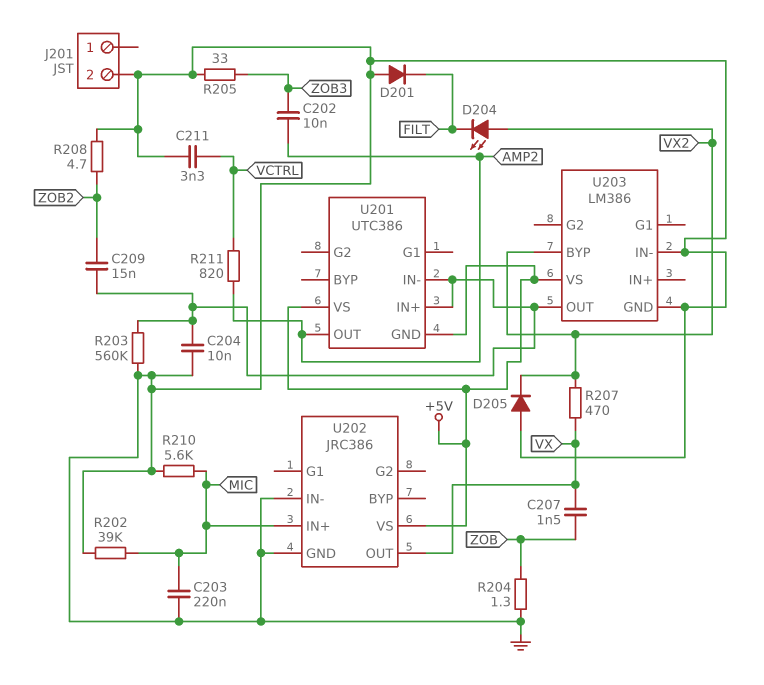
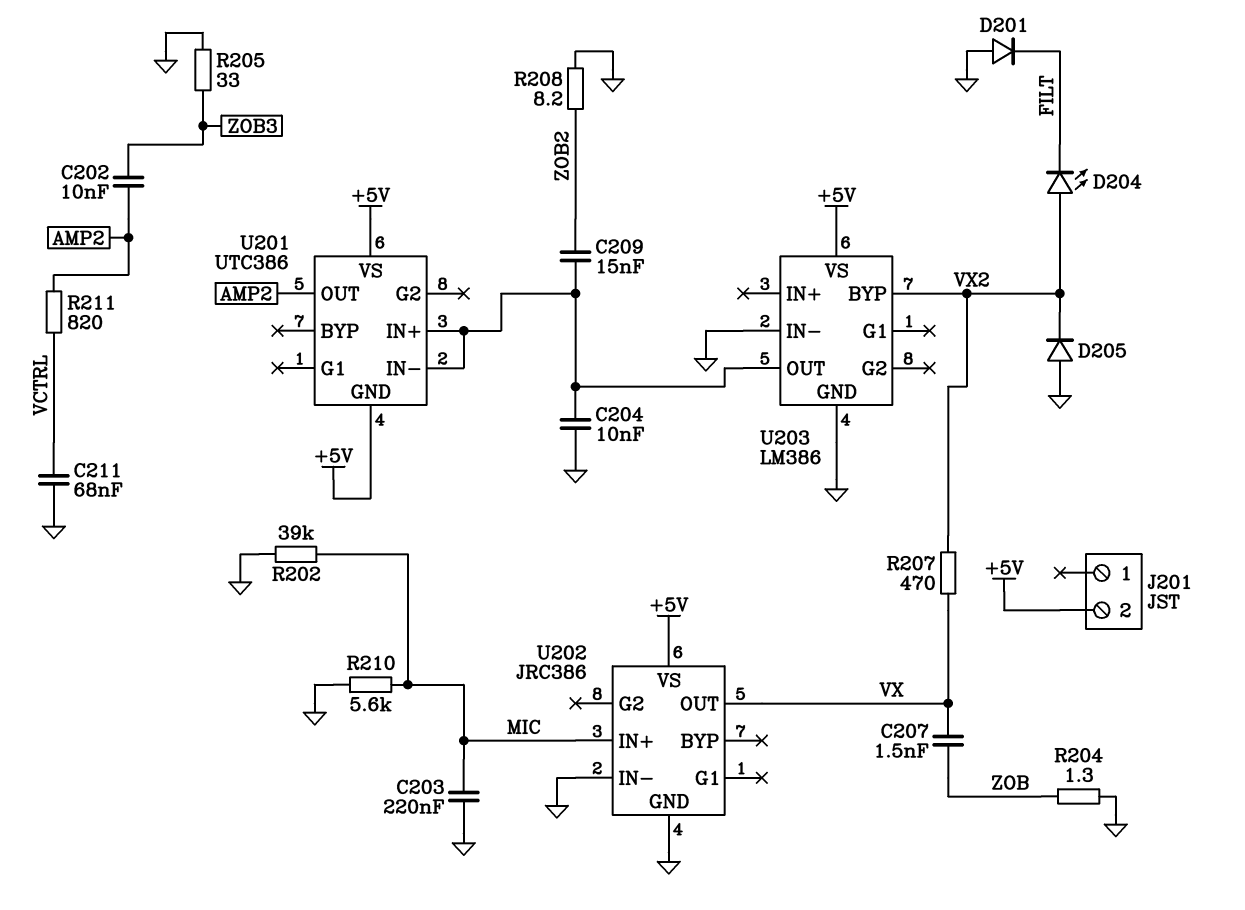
C211: 3.3nF (GND, VCTRL) -> 68nF (GND, VCTRL)
J201 pin 2: GND -> +5V
R203: 560k (GND, U201/IN+) -> none
R208: 4.7 (GND, ZOB2) -> 8.2 (GND, ZOB2)

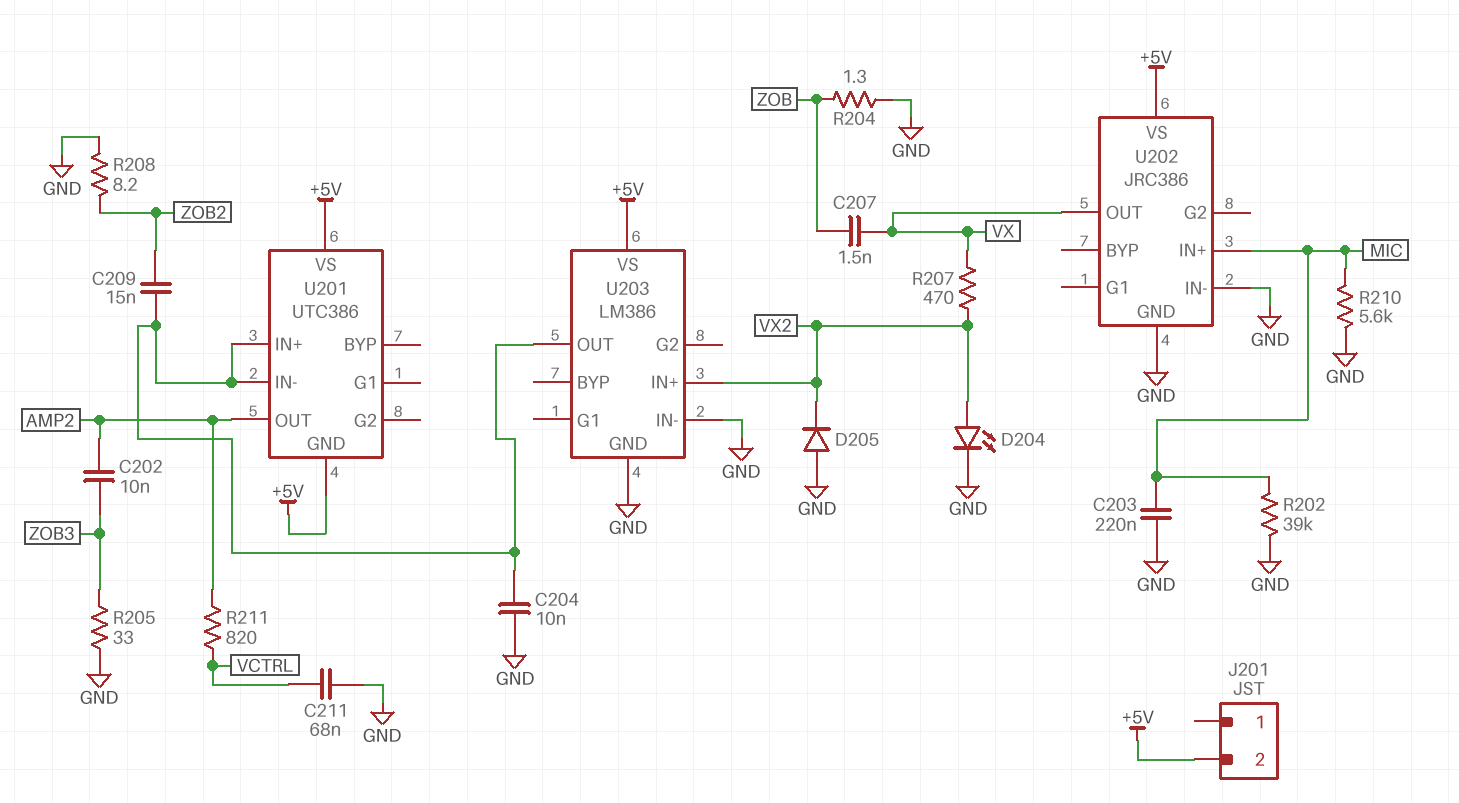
D201: diode (A GND, K FILT) -> none
D204: LED (A VX2, K FILT) -> LED (A VX2, K GND)
U203 pin BYP: VX2 -> none
U203 pin IN+: none -> VX2

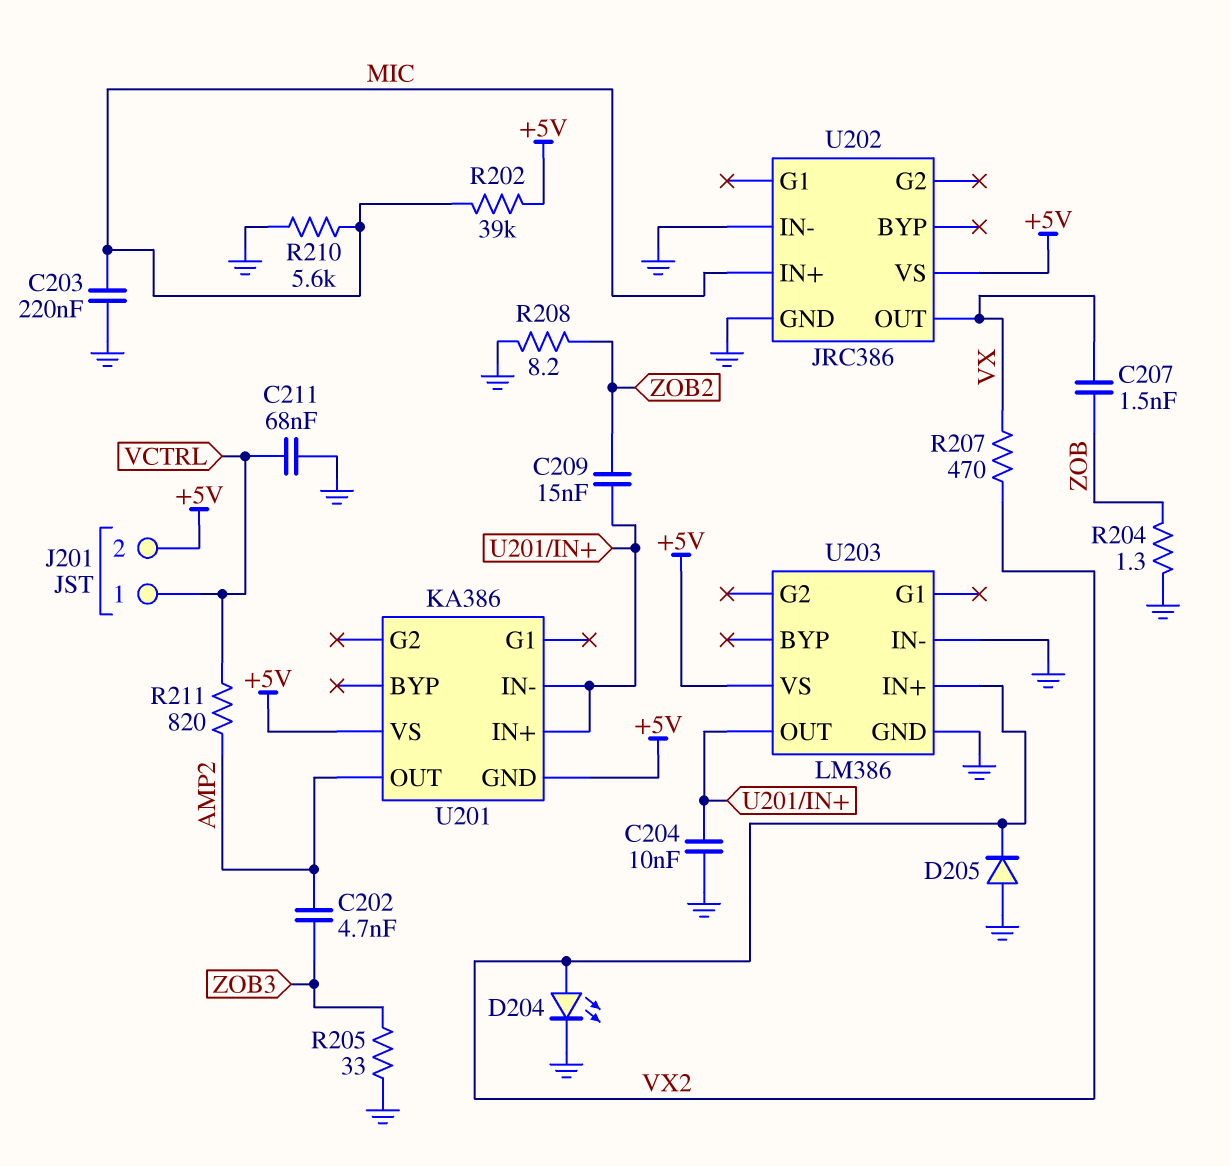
C202: 10nF (AMP2, ZOB3) -> 4.7nF (AMP2, ZOB3)
J201 pin 1: none -> VCTRL
R202: 39k (GND, MIC) -> 39k (+5V, MIC)
U201: UTC386 -> KA386

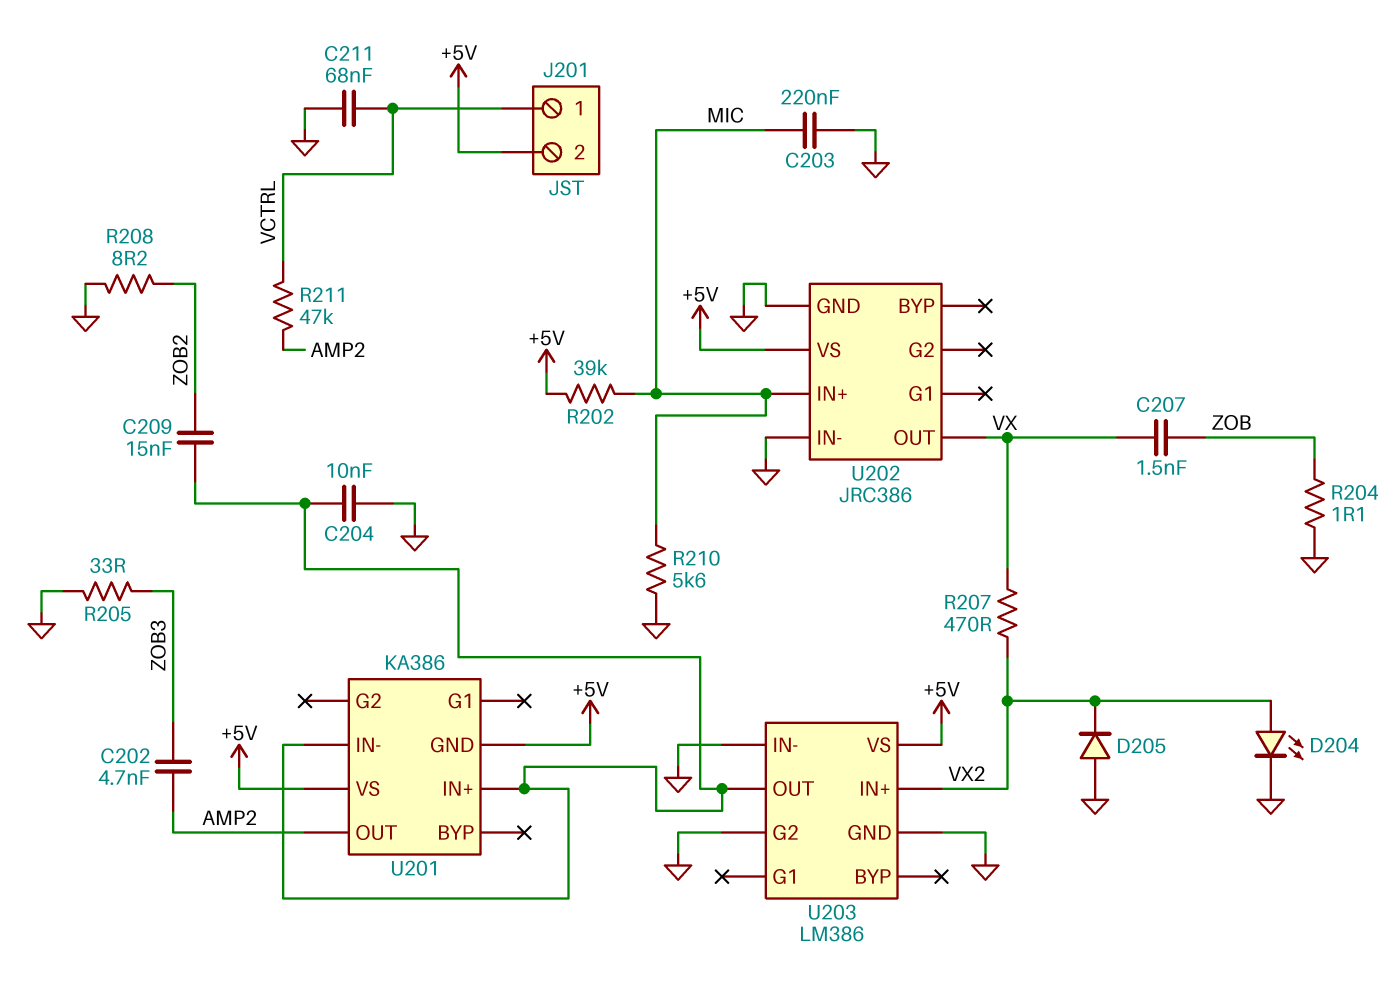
R204: 1.3 (GND, ZOB) -> 1.1 (GND, ZOB)
R211: 820 (AMP2, VCTRL) -> 47k (AMP2, VCTRL)
U203 pin G2: none -> GND

